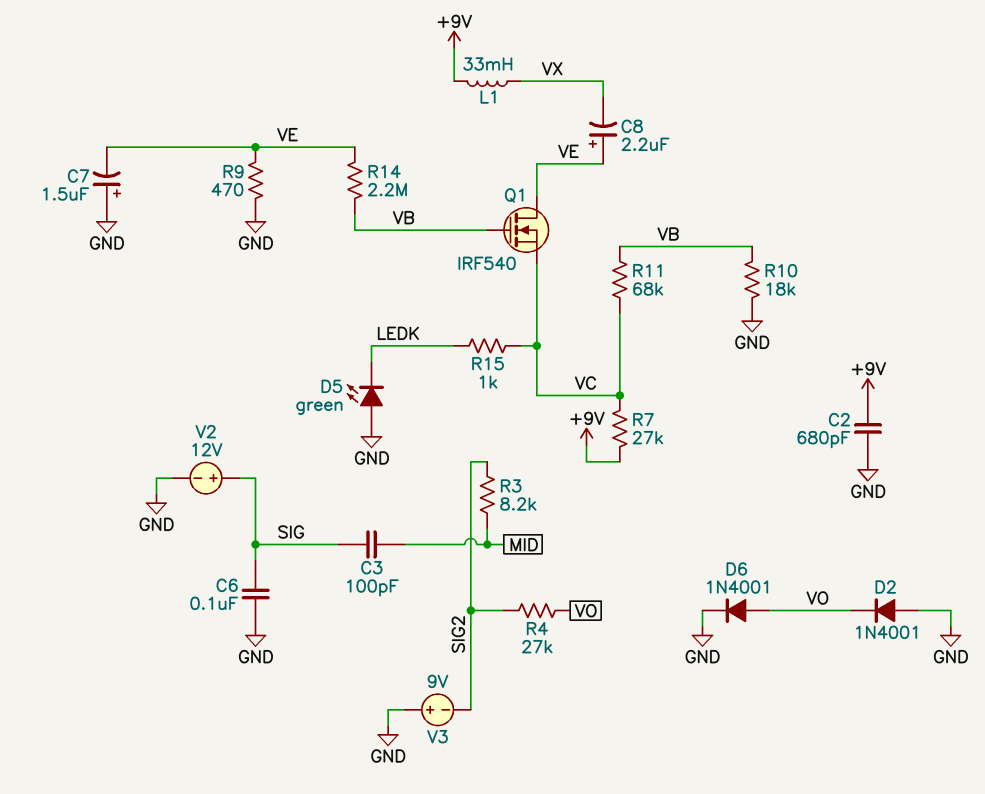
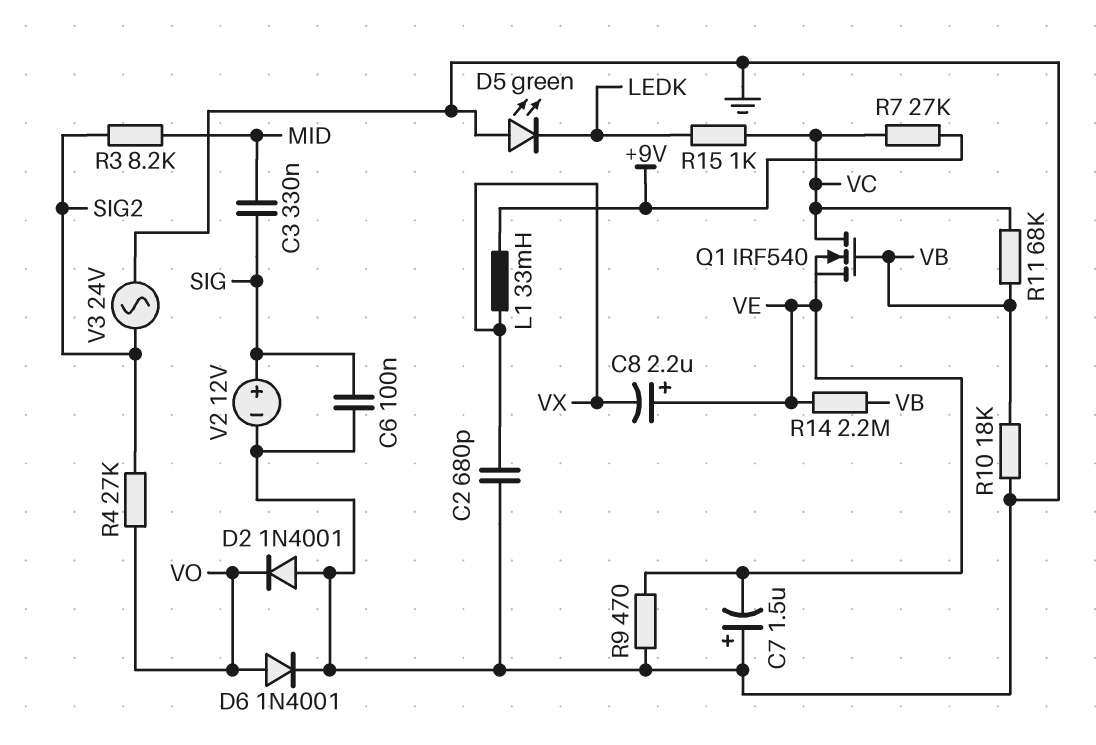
C2: 680pF (+9V, GND) -> 680pF (GND, VX)
C3: 100pF (MID, SIG) -> 330nF (MID, SIG)
Q1: NMOS IRF540 (G VB, D VE, S VC) -> NMOS IRF540 (G VB, D VC, S VE)
V3: 9V (plus GND, minus SIG2) -> AC 24V (GND, SIG2)

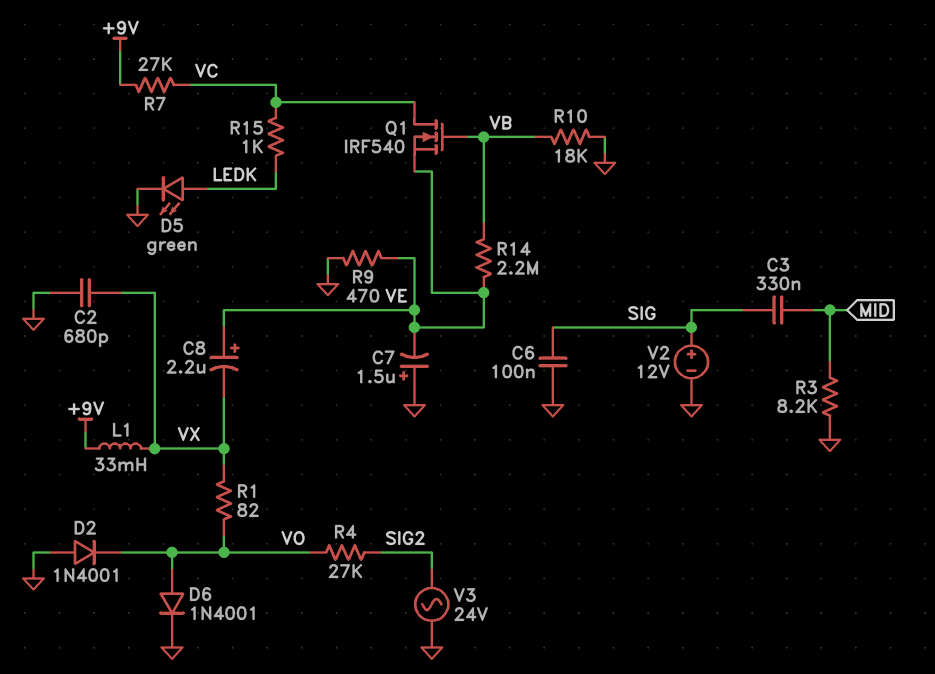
D5: LED green (A GND, K LEDK) -> LED green (A LEDK, K GND)
R1: none -> 82 (VO, VX)
R3: 8.2k (MID, SIG2) -> 8.2k (GND, MID)
R11: 68k (VB, VC) -> none

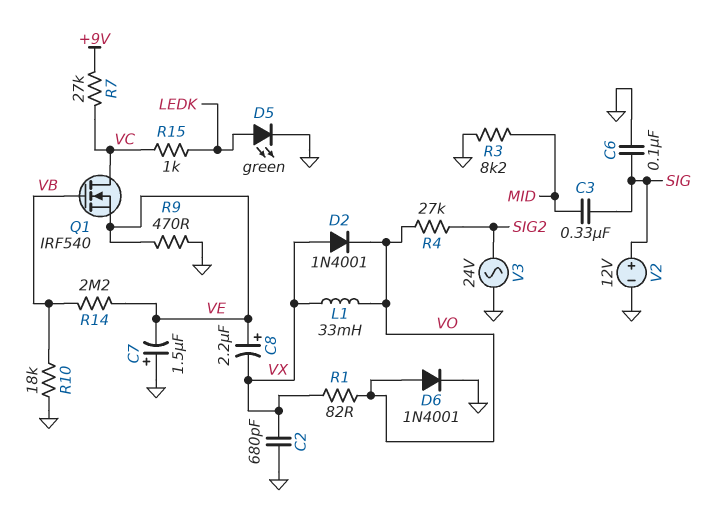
D2: diode 1N4001 (A GND, K VO) -> diode 1N4001 (A VX, K VO)
L1: 33mH (+9V, VX) -> 33mH (VO, VX)

